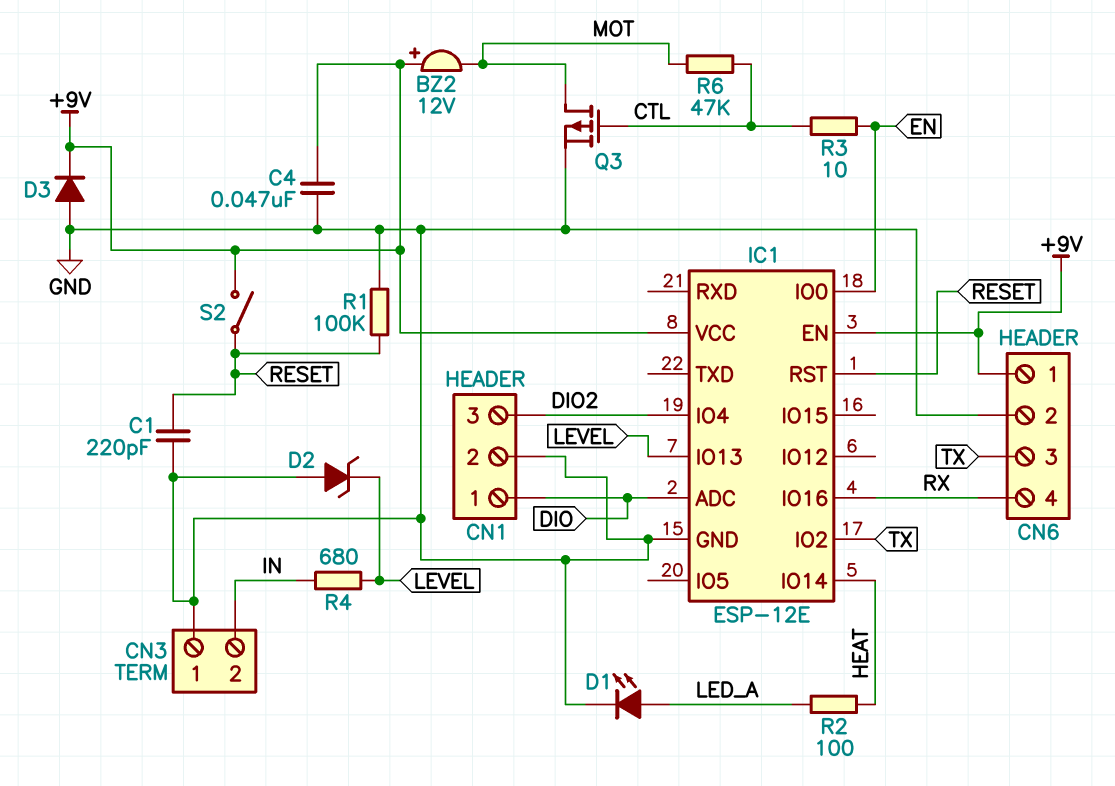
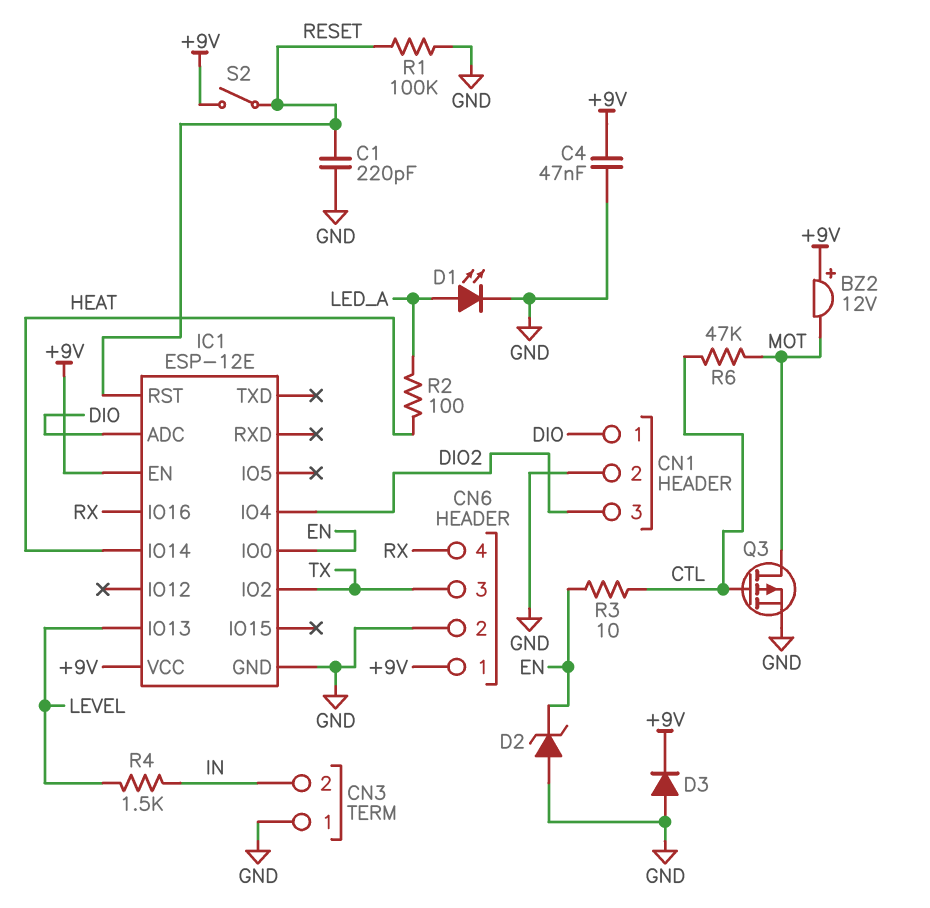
D2: zener (A GND, K LEVEL) -> zener (A GND, K EN)
R4: 680 (IN, LEVEL) -> 1.5k (IN, LEVEL)

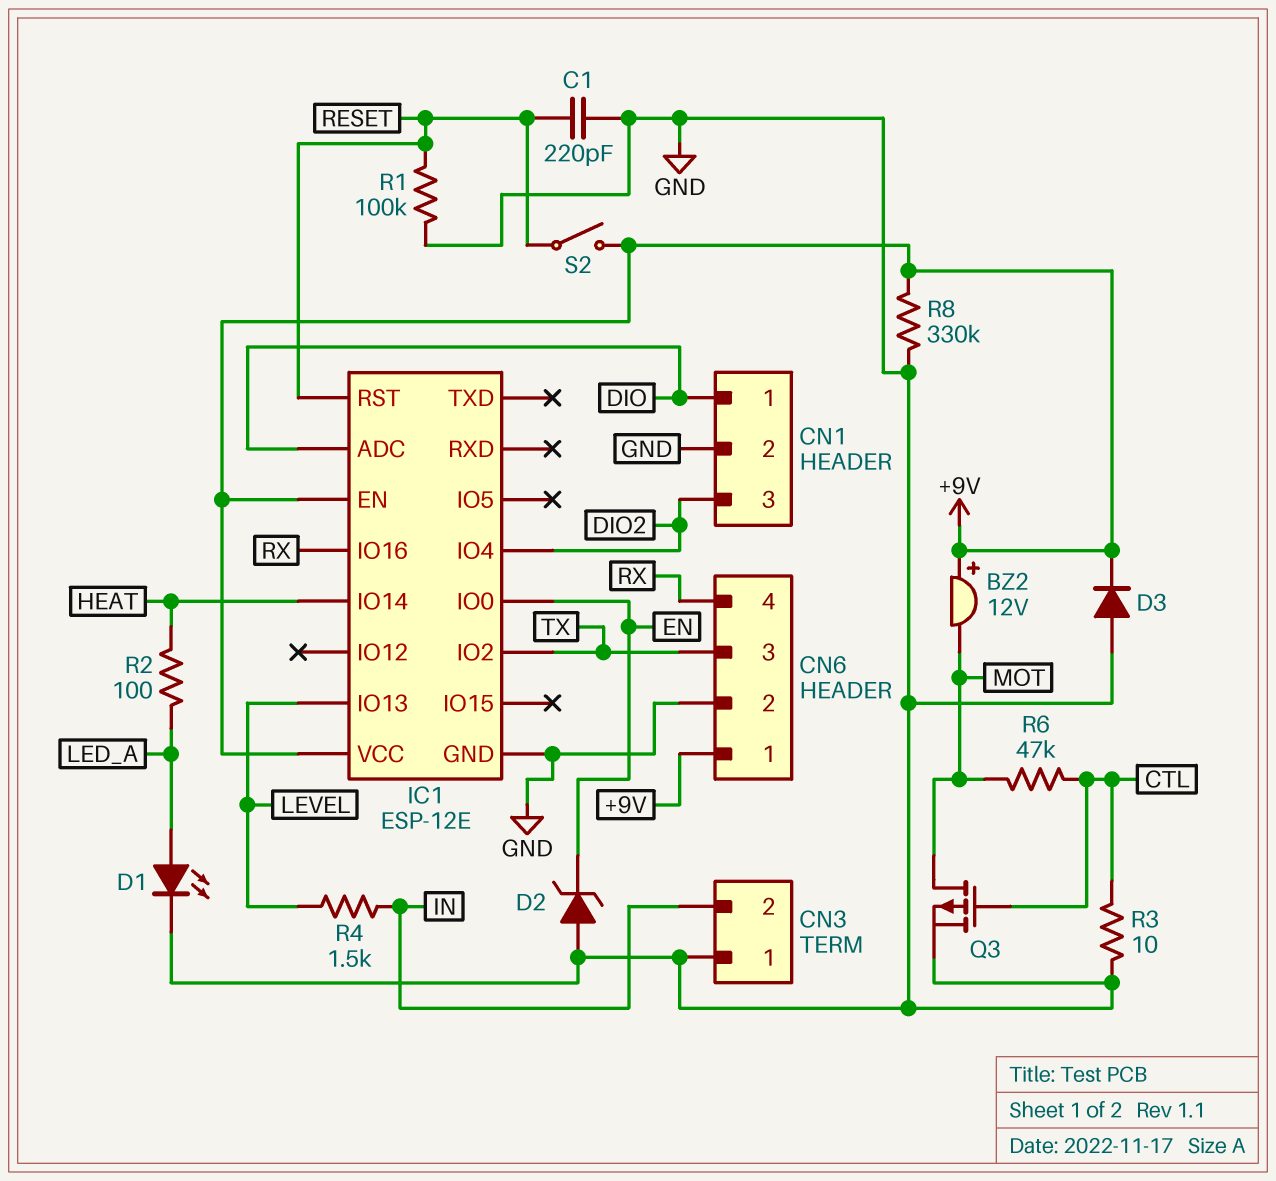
C4: 47nF (+9V, GND) -> none
R3: 10 (CTL, EN) -> 10 (CTL, GND)
R8: none -> 330k (+9V, GND)

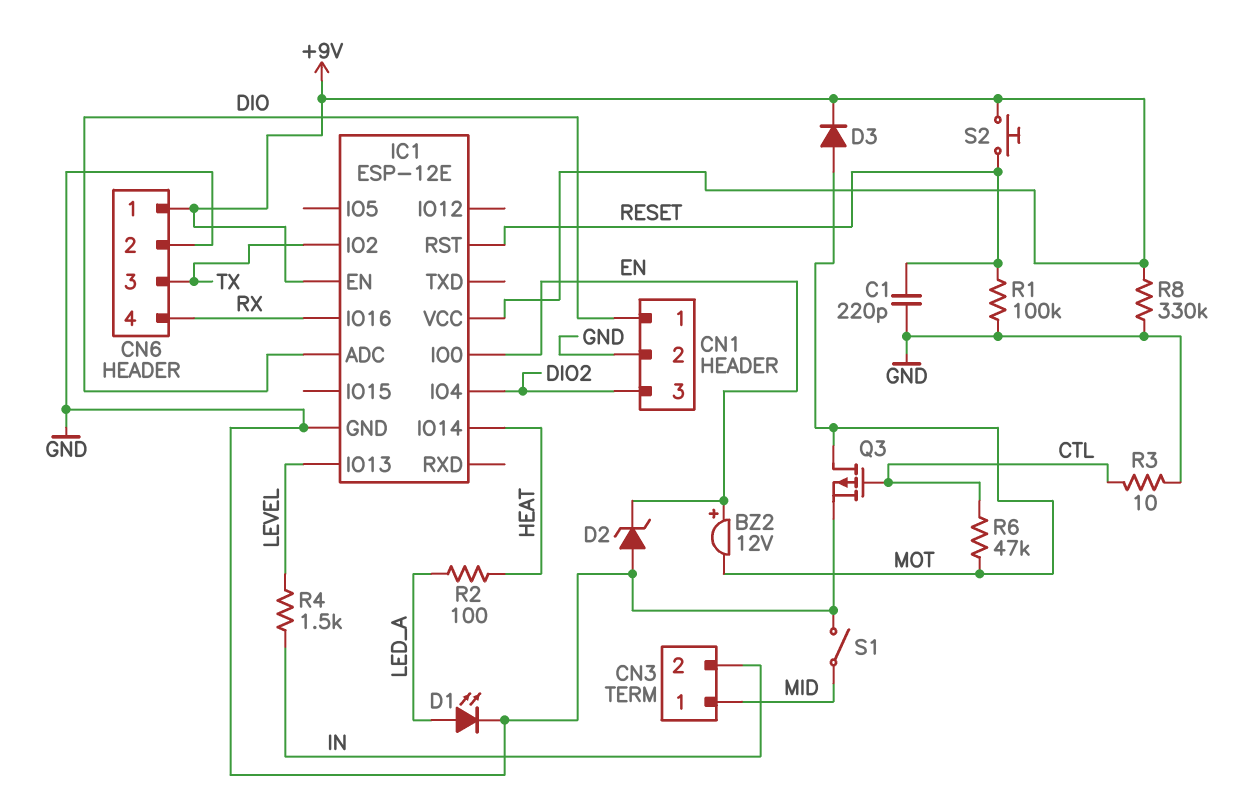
BZ2: buzzer 12V (plus +9V, minus MOT) -> buzzer 12V (plus EN, minus MOT)
CN3 pin 1: GND -> MID
D3: diode (A GND, K +9V) -> diode (A MOT, K +9V)
S1: none -> switch (GND, MID)
S2: switch (+9V, RESET) -> button (+9V, RESET)

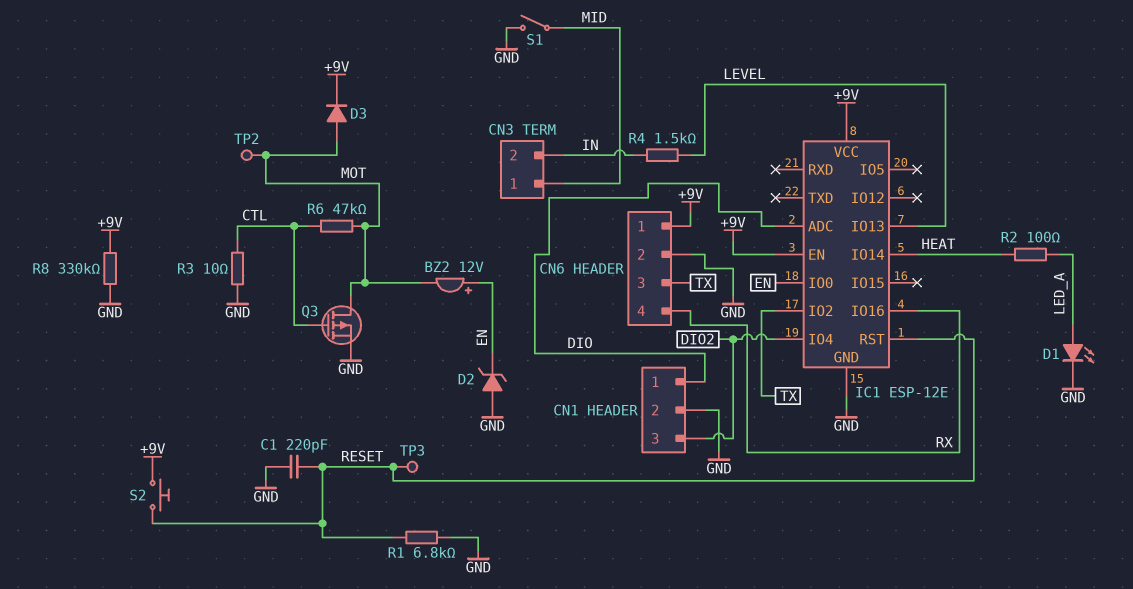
R1: 100k (GND, RESET) -> 6.8k (GND, RESET)
TP2: none -> test point (MOT)
TP3: none -> test point (RESET)

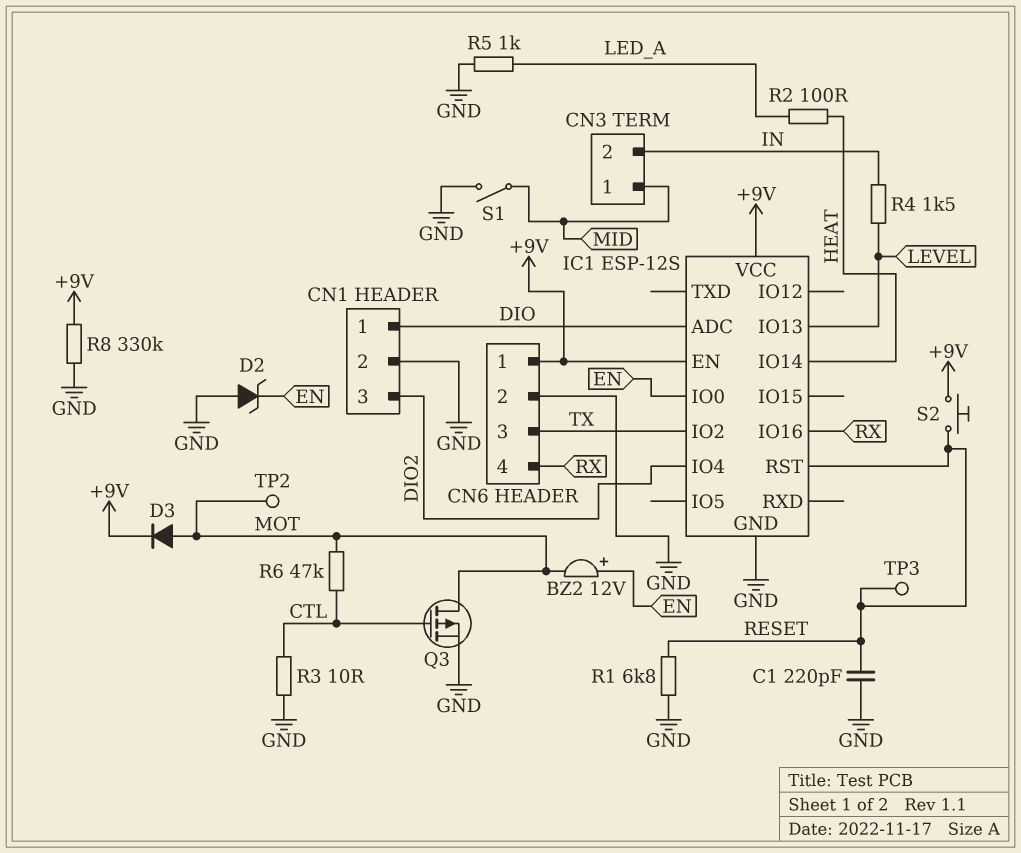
D1: LED (A LED_A, K GND) -> none
IC1: ESP-12E -> ESP-12S
R5: none -> 1k (GND, LED_A)

